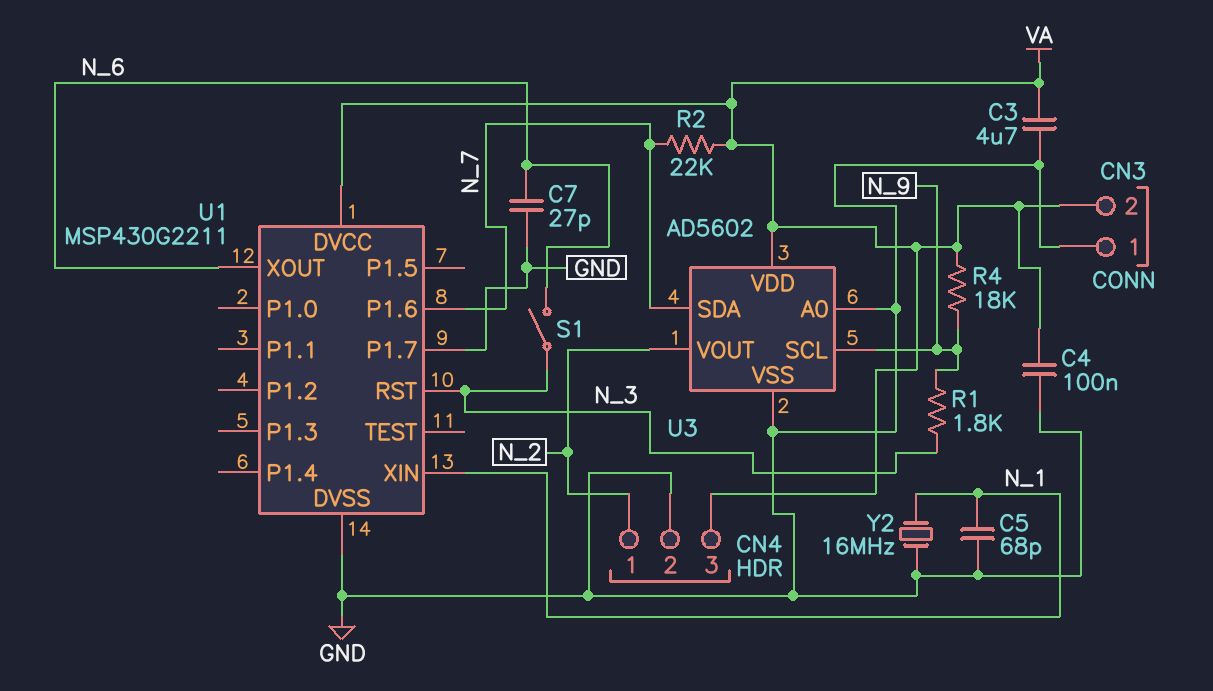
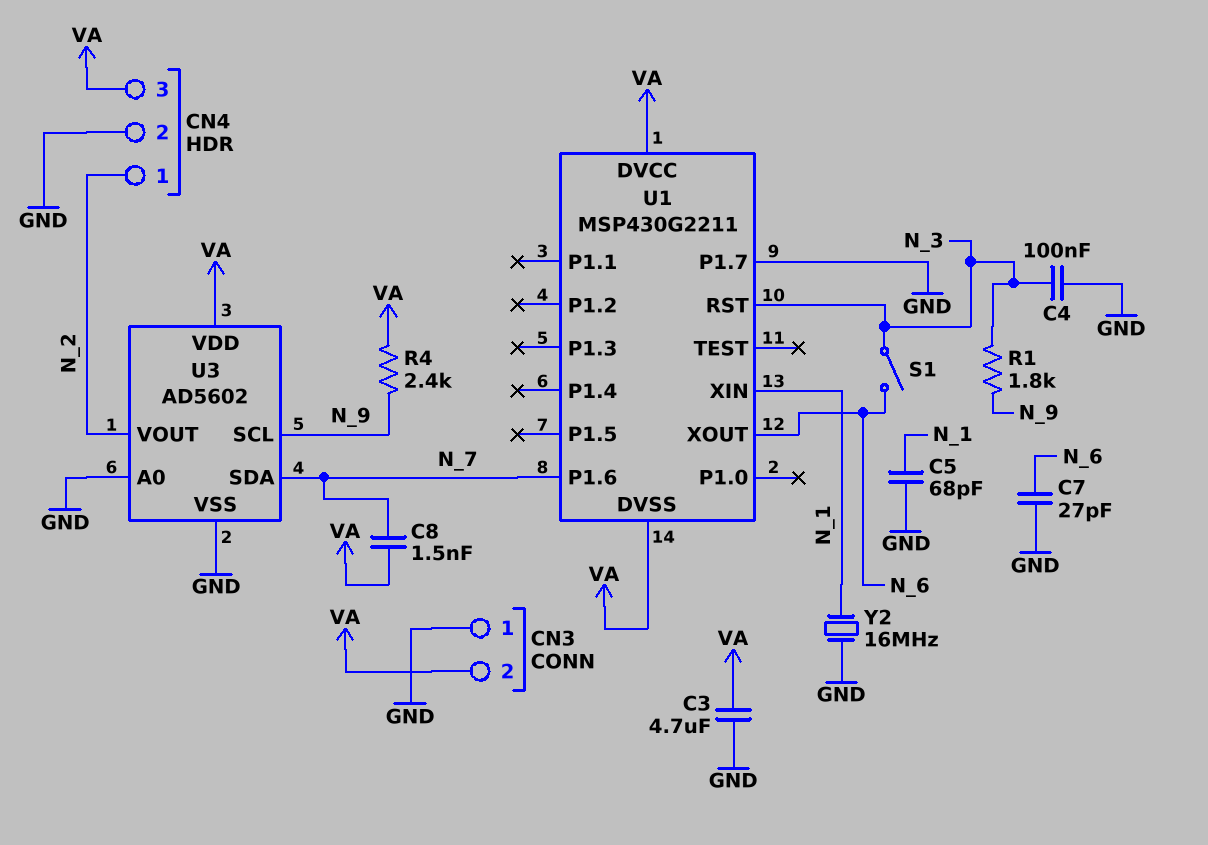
C4: 100nF (GND, VA) -> 100nF (GND, N_3)
C8: none -> 1.5nF (N_7, VA)
R2: 22k (N_7, VA) -> none
R4: 18k (N_9, VA) -> 2.4k (N_9, VA)
U1 pin DVSS: GND -> VA

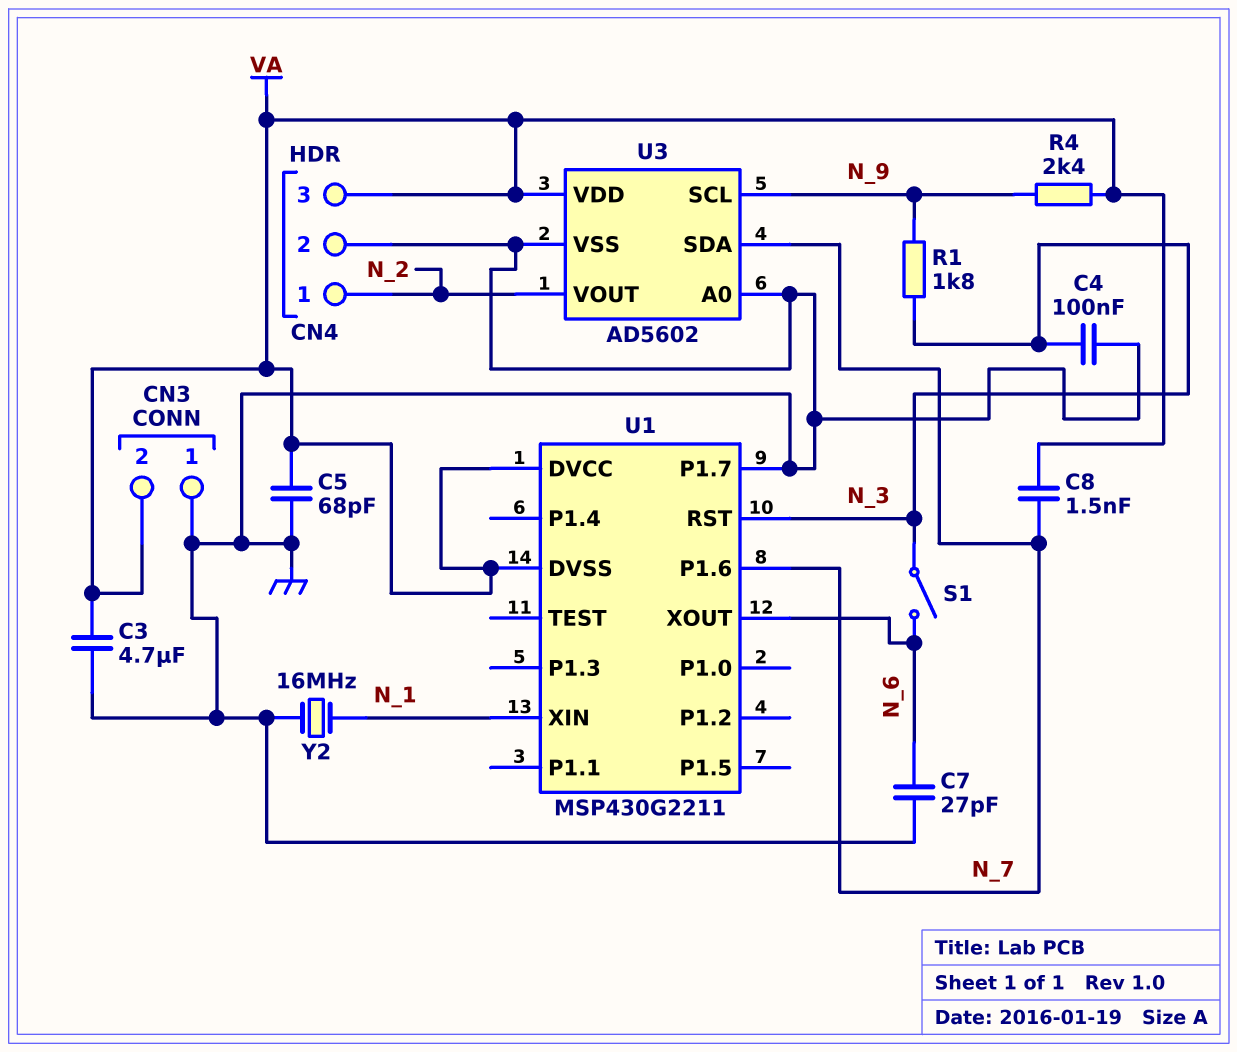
C5: 68pF (GND, N_1) -> 68pF (GND, VA)

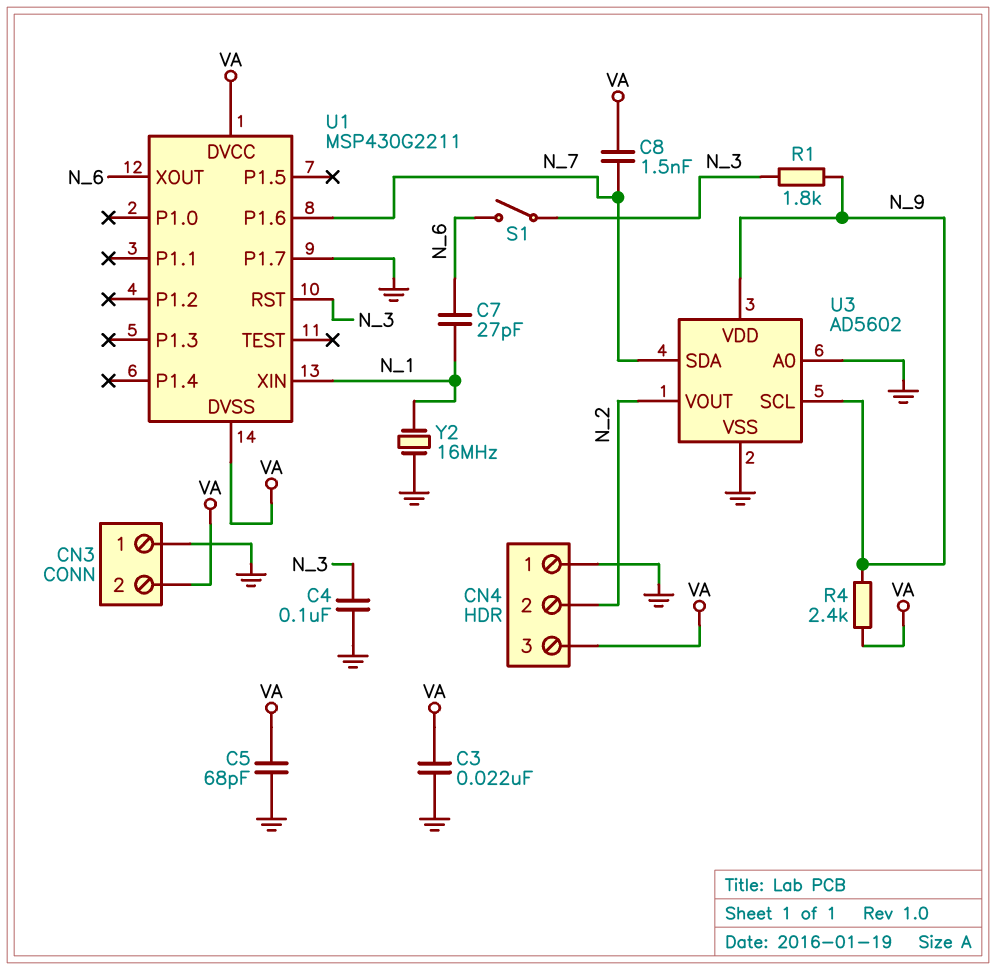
C3: 4.7uF (GND, VA) -> 22nF (GND, VA)
C7: 27pF (GND, N_6) -> 27pF (N_1, N_6)
CN4 pin 1: N_2 -> GND
CN4 pin 2: GND -> N_2
U3 pin VDD: VA -> N_9

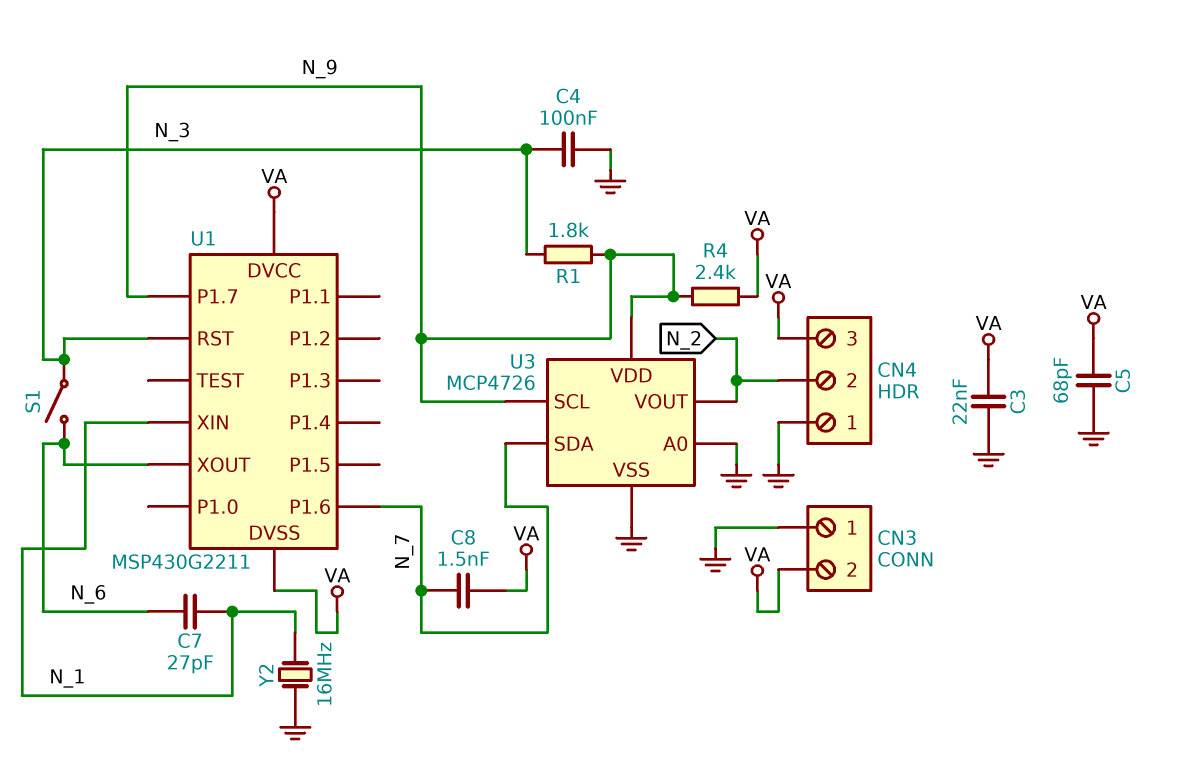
U1 pin P1.7: GND -> N_9
U3: AD5602 -> MCP4726

